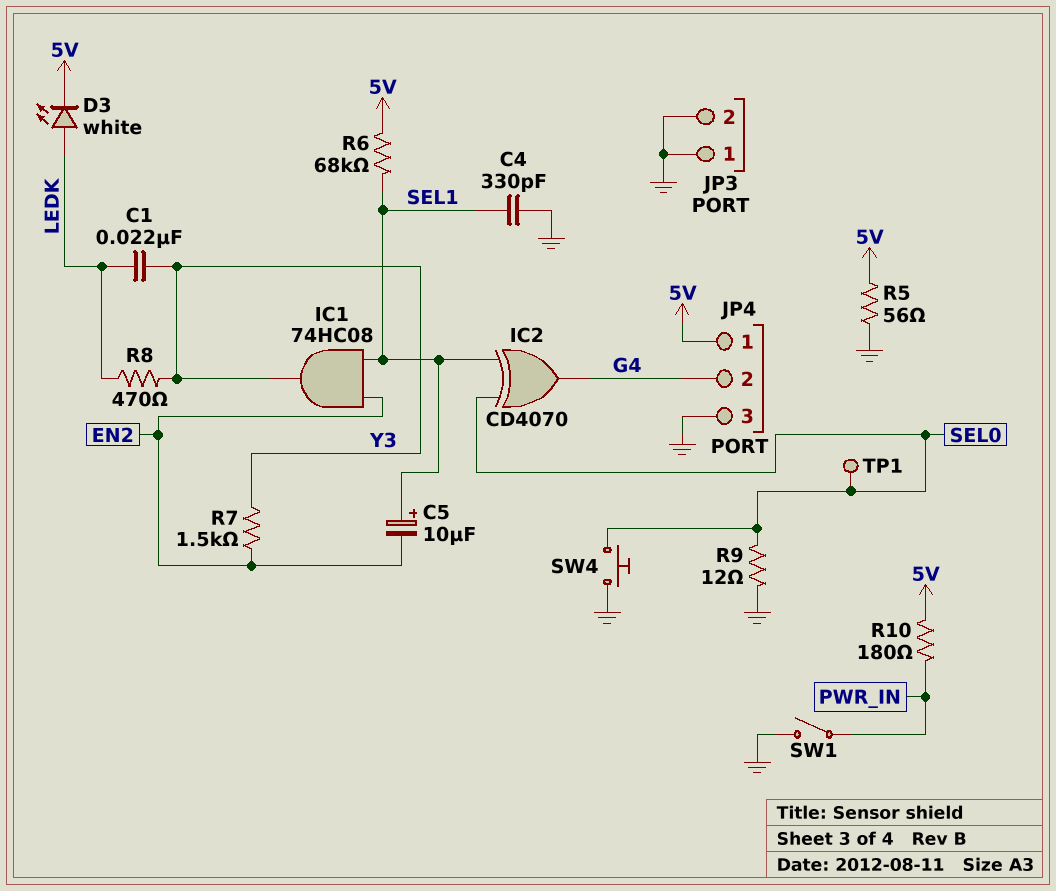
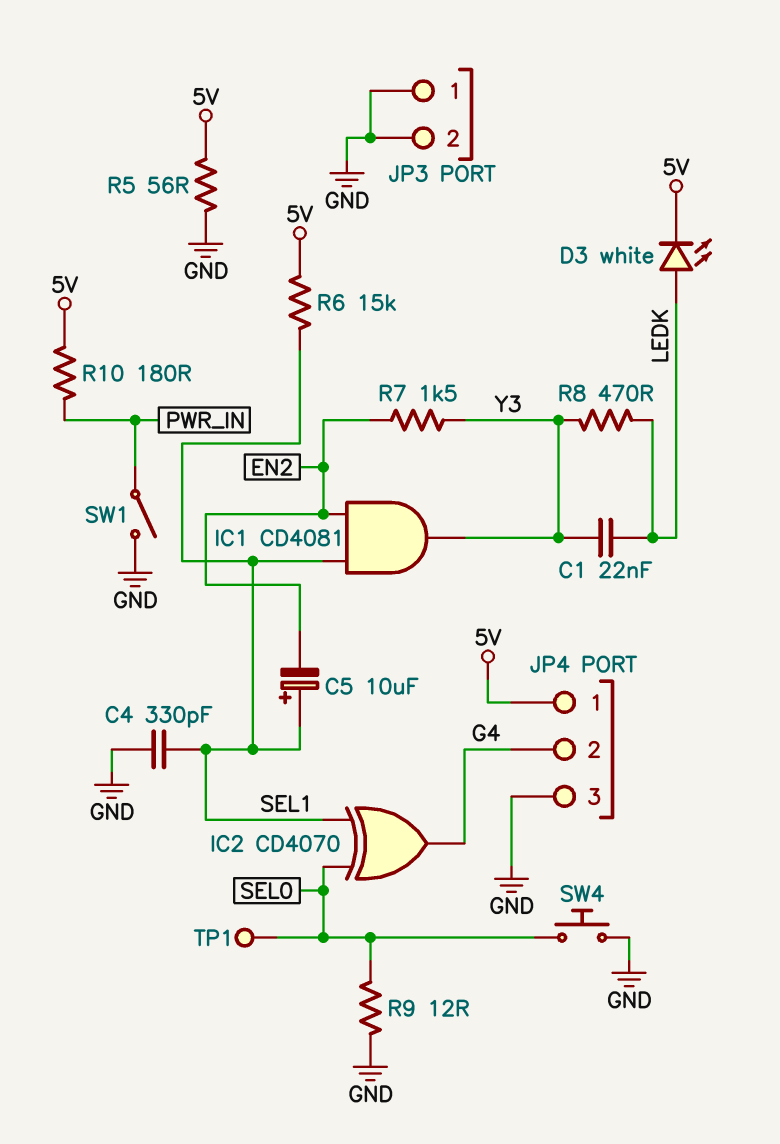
IC1: AND 74HC08 (in EN2, in SEL1, out Y3) -> AND CD4081 (in EN2, in SEL1, out Y3)
R6: 68k (5V, SEL1) -> 15k (5V, SEL1)

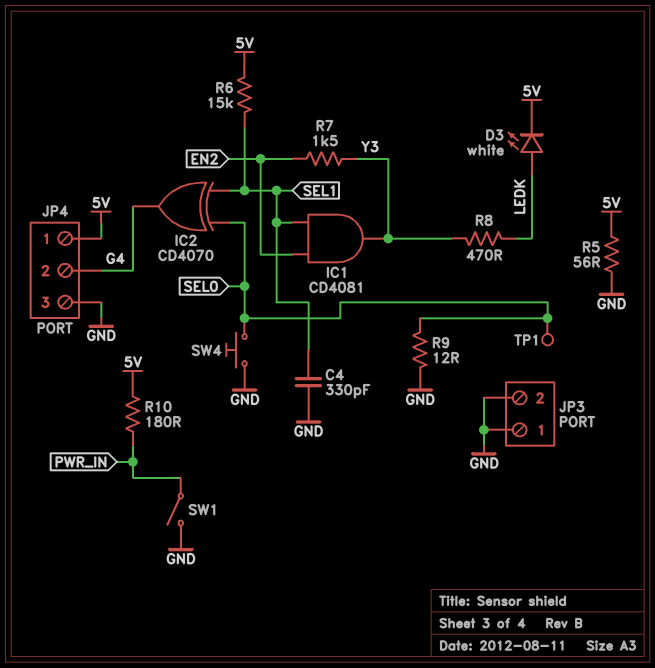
C1: 22nF (LEDK, Y3) -> none
C5: 10uF (plus SEL1, minus EN2) -> none

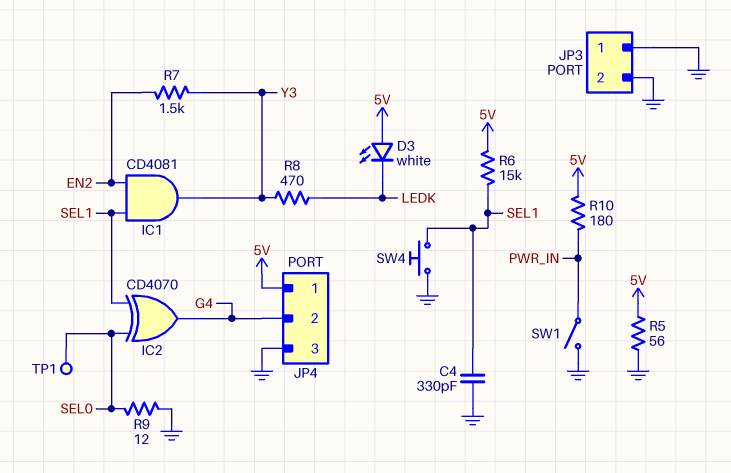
D3: LED white (A LEDK, K 5V) -> LED white (A 5V, K LEDK)
SW4: button (GND, SEL0) -> button (GND, SEL1)

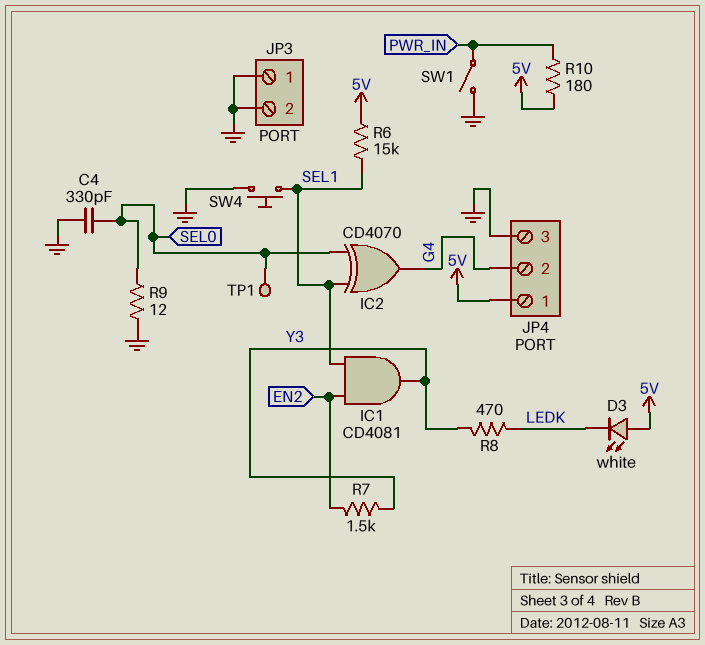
C4: 330pF (GND, SEL1) -> 330pF (GND, SEL0)
R5: 56 (5V, GND) -> none

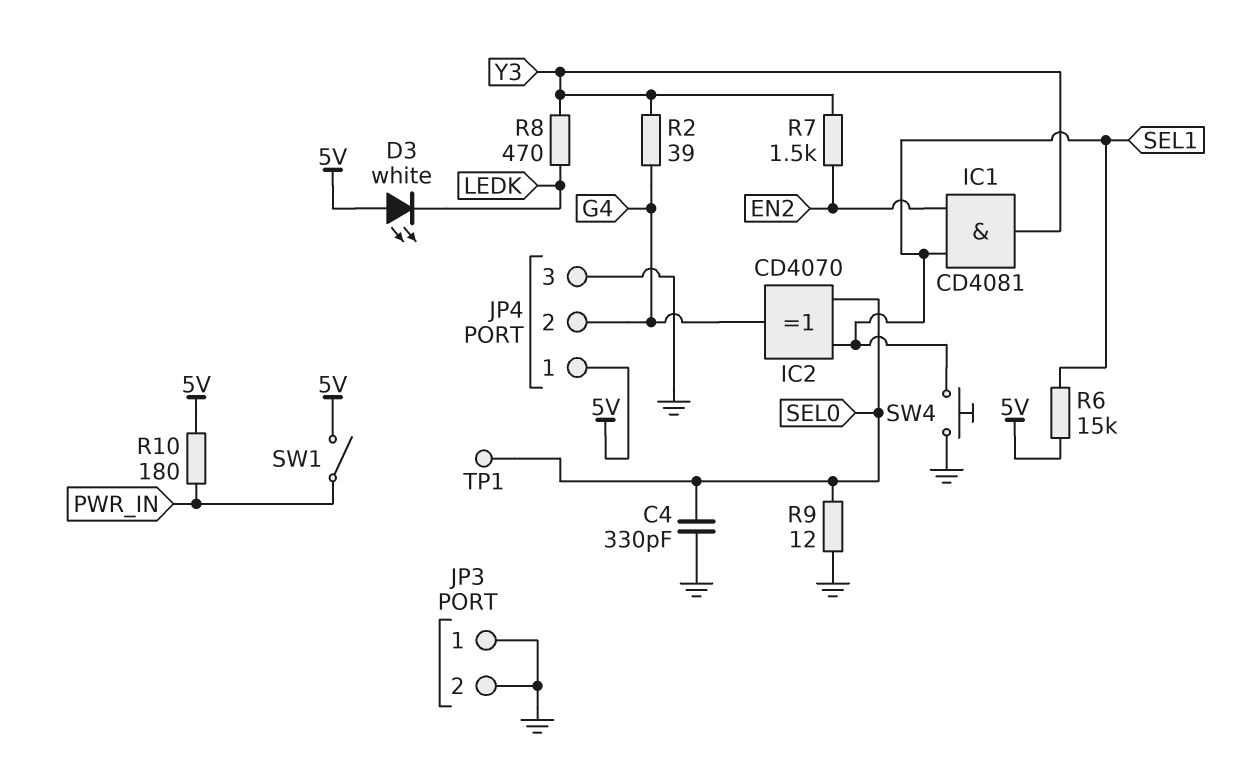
R2: none -> 39 (G4, Y3)
SW1: switch (GND, PWR_IN) -> switch (5V, PWR_IN)

